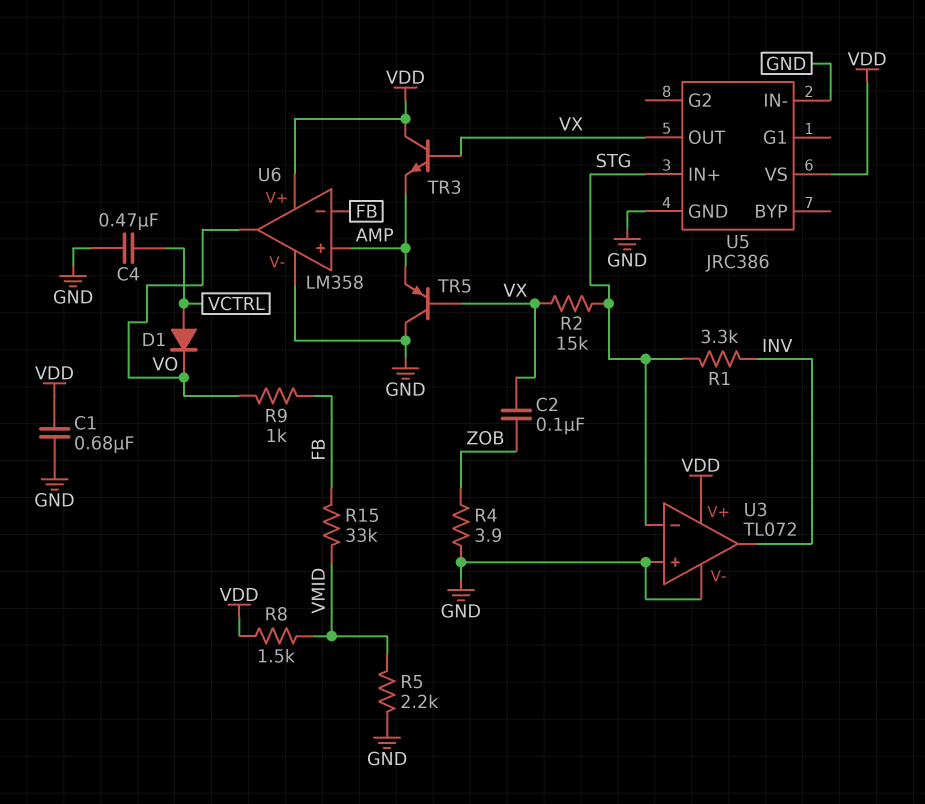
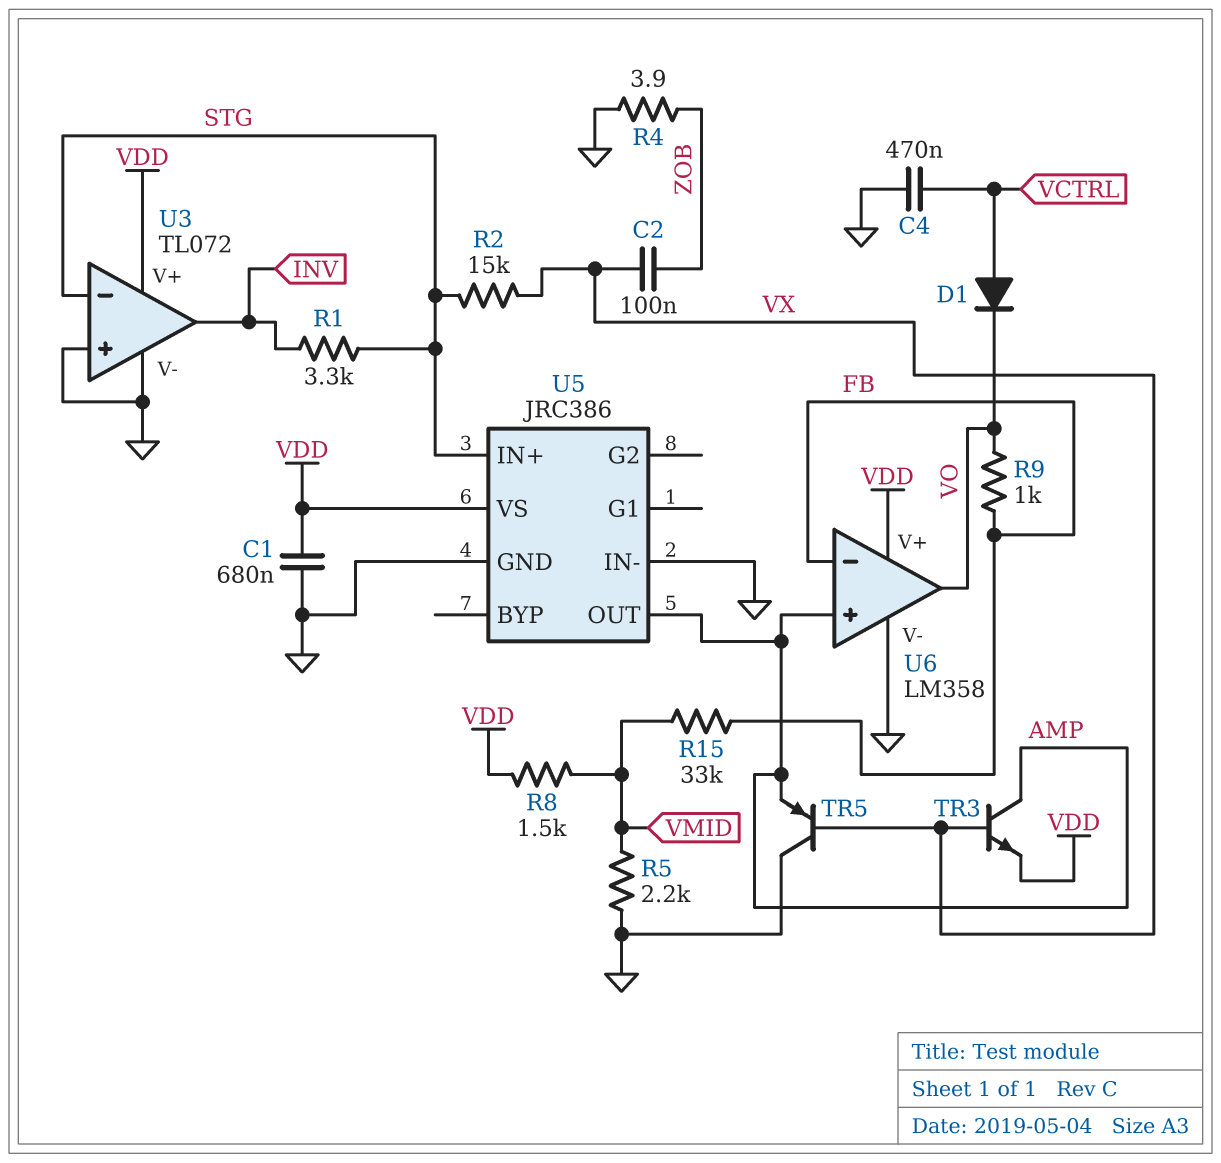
TR3: NPN (B VX, C VDD, E AMP) -> NPN (B VX, C AMP, E VDD)
U5 pin OUT: VX -> AMP

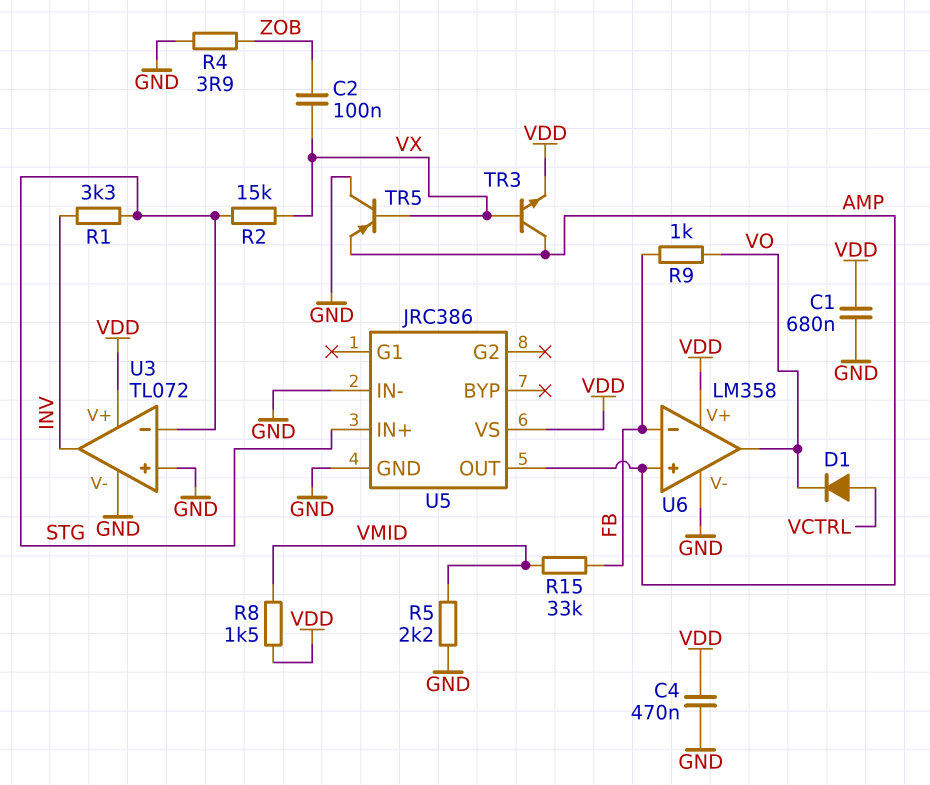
C4: 470nF (GND, VCTRL) -> 470nF (GND, VDD)

